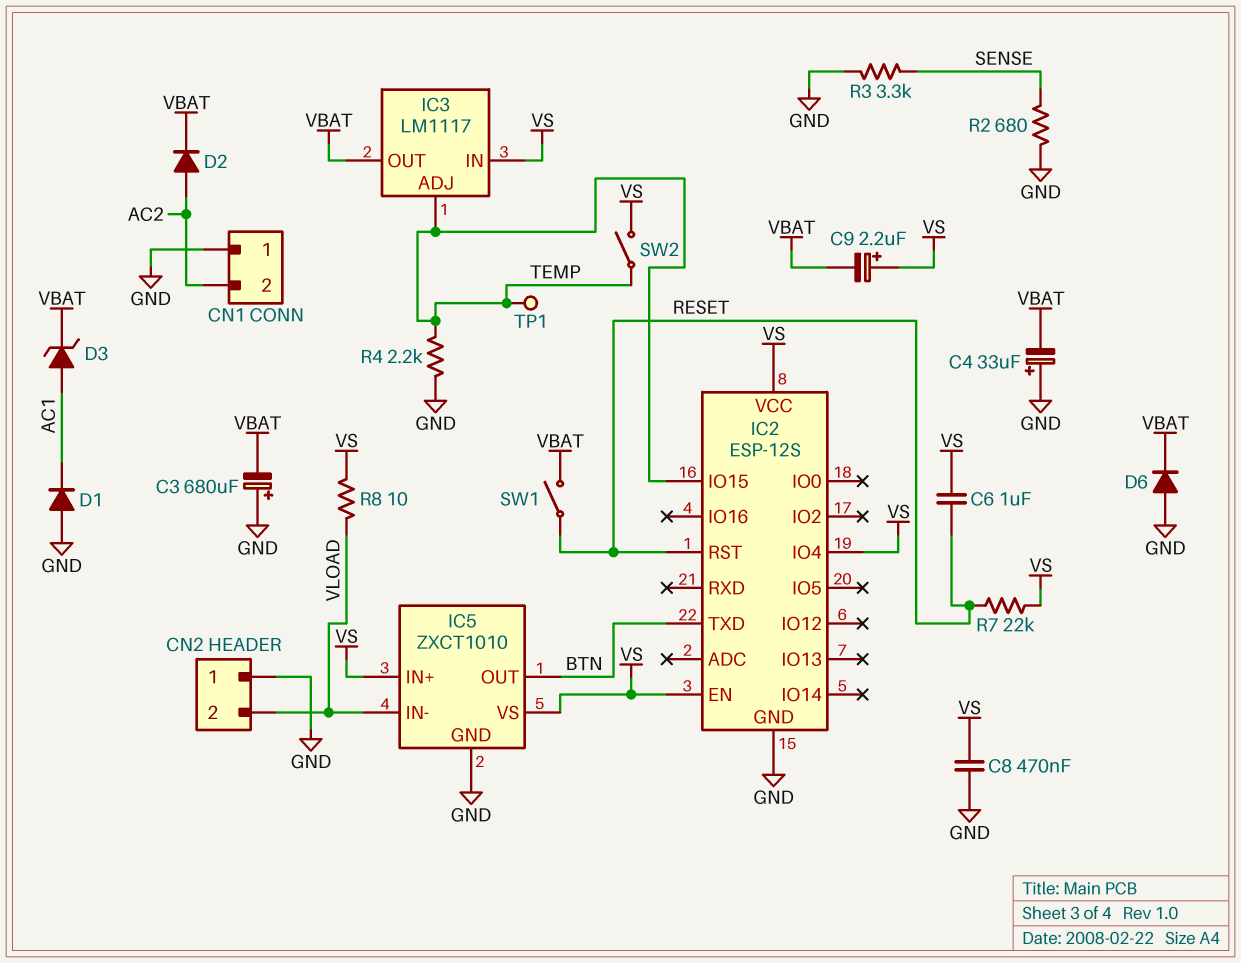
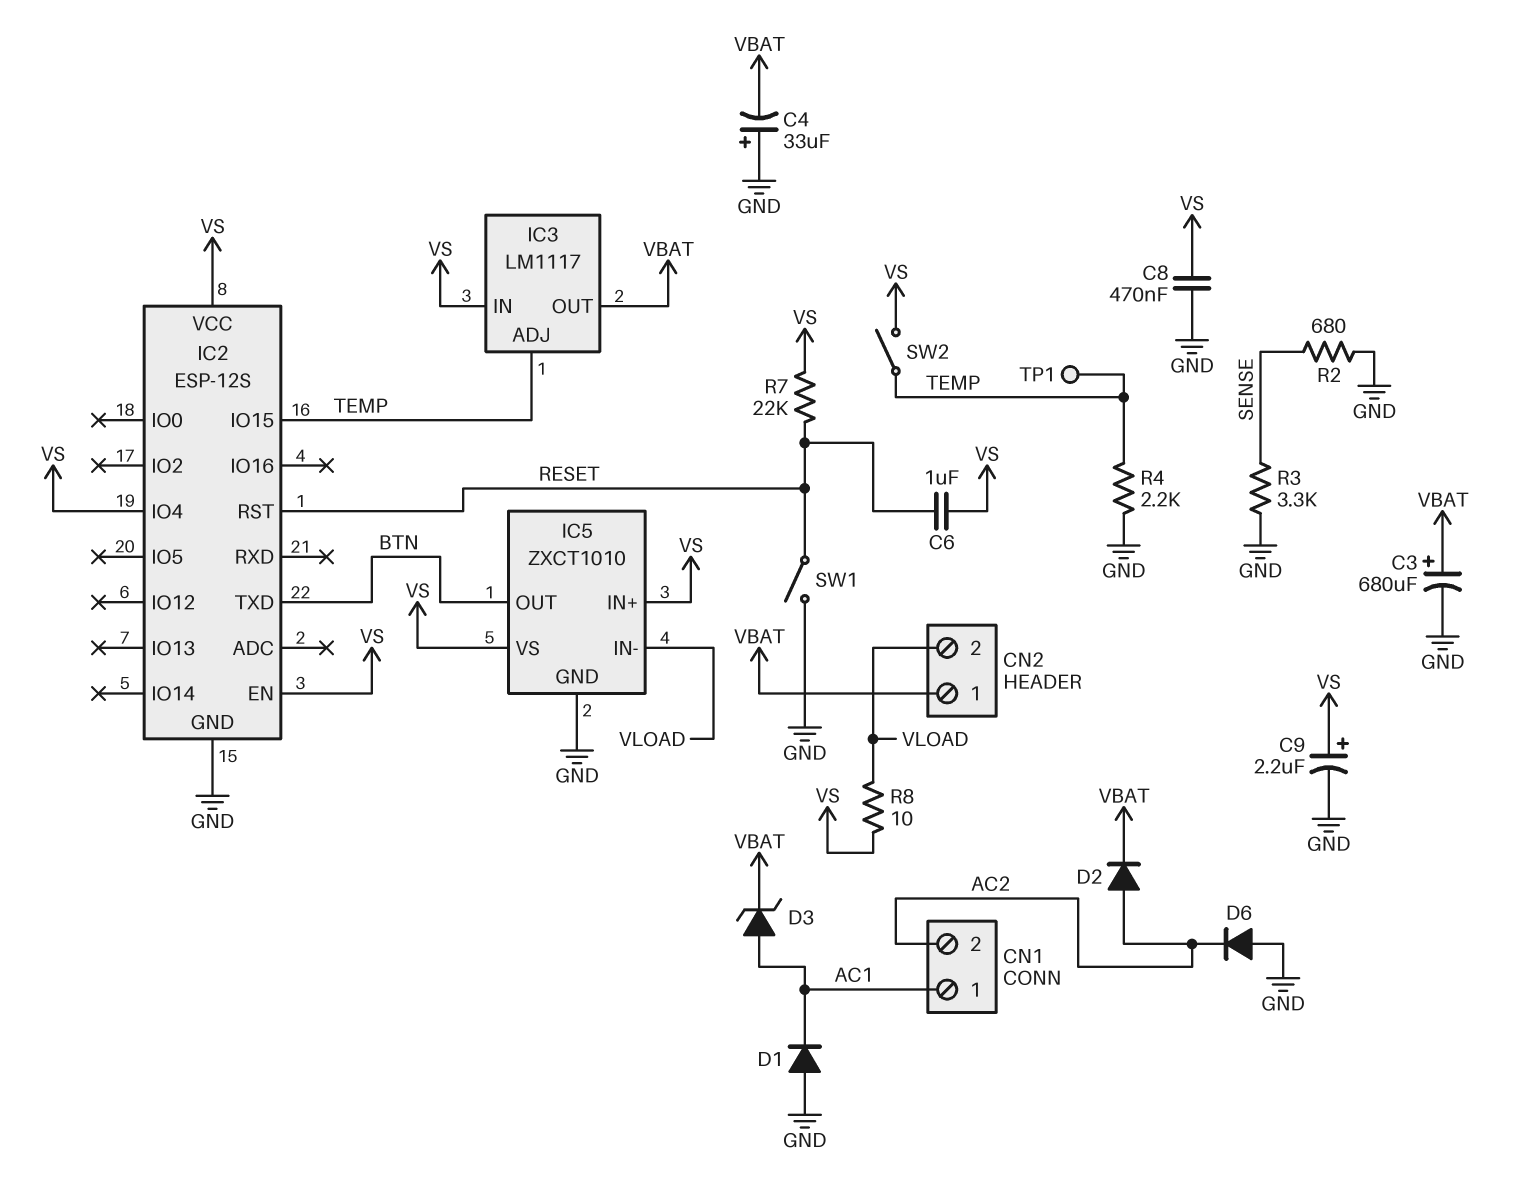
C3: 680uF (plus GND, minus VBAT) -> 680uF (plus VBAT, minus GND)
C9: 2.2uF (plus VS, minus VBAT) -> 2.2uF (plus VS, minus GND)
CN1 pin 1: GND -> AC1
CN2 pin 1: GND -> VBAT
D6: diode (A GND, K VBAT) -> diode (A GND, K AC2)
SW1: switch (RESET, VBAT) -> switch (GND, RESET)

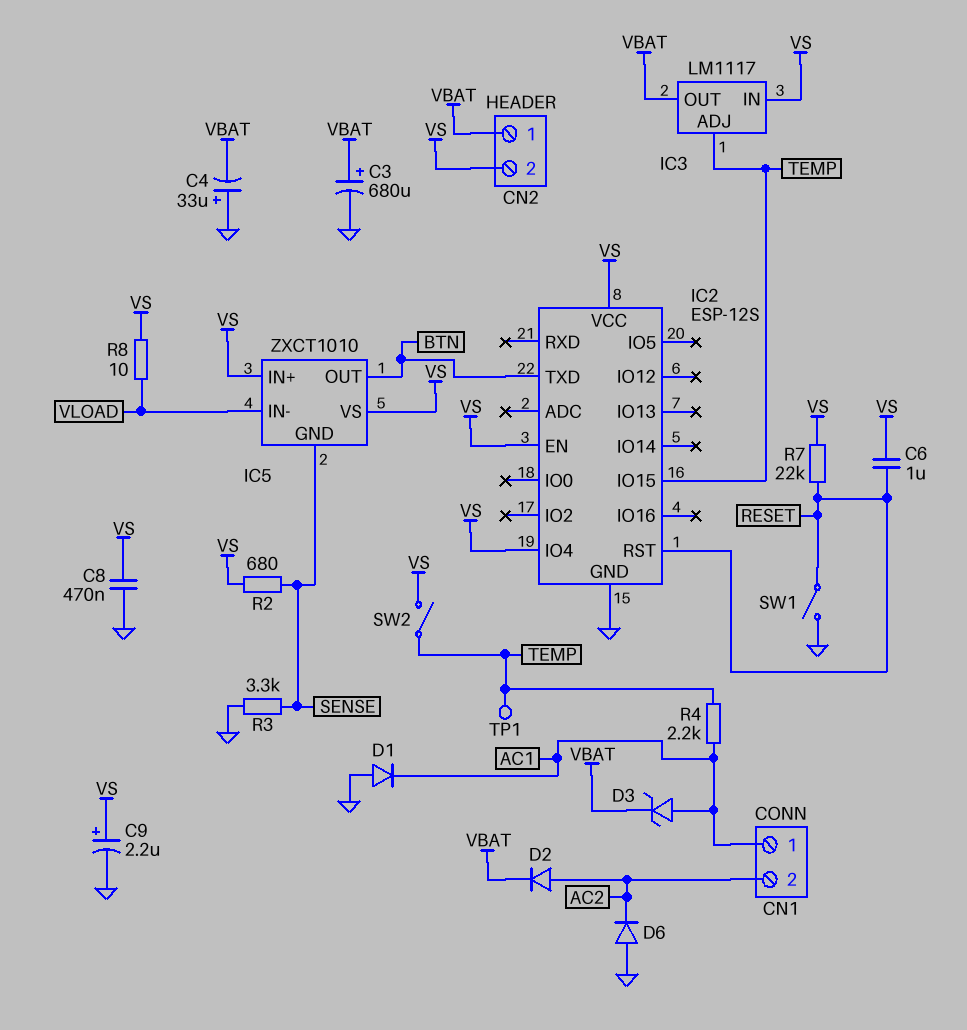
CN2 pin 2: VLOAD -> VS
IC5 pin GND: GND -> SENSE
R2: 680 (GND, SENSE) -> 680 (SENSE, VS)
R4: 2.2k (GND, TEMP) -> 2.2k (AC1, TEMP)

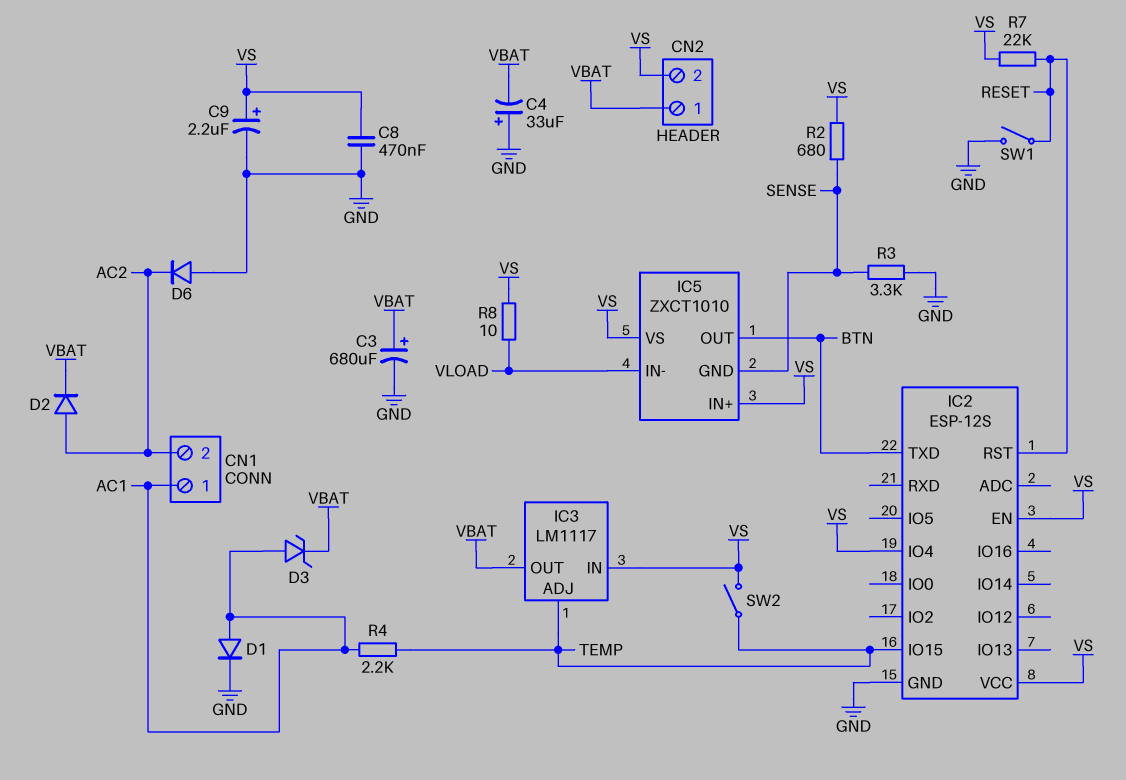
C6: 1uF (RESET, VS) -> none
D1: diode (A GND, K AC1) -> diode (A AC1, K GND)
TP1: test point (TEMP) -> none

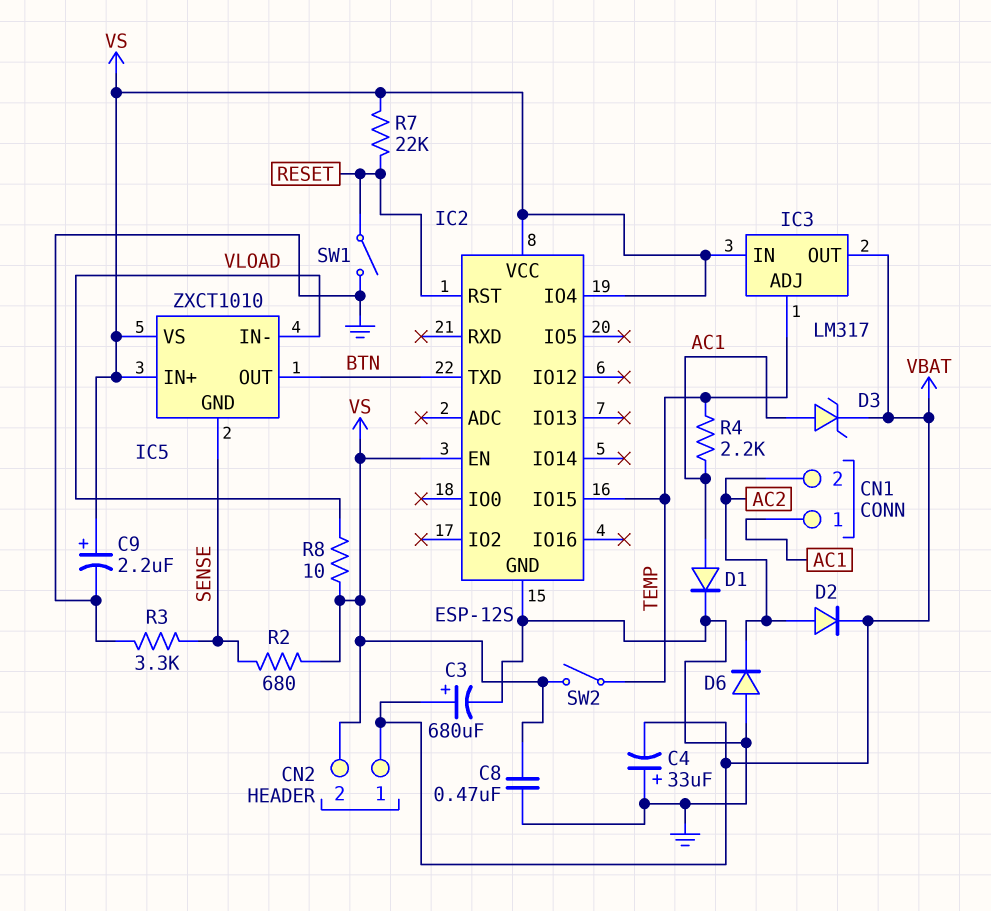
IC3: LM1117 -> LM317

